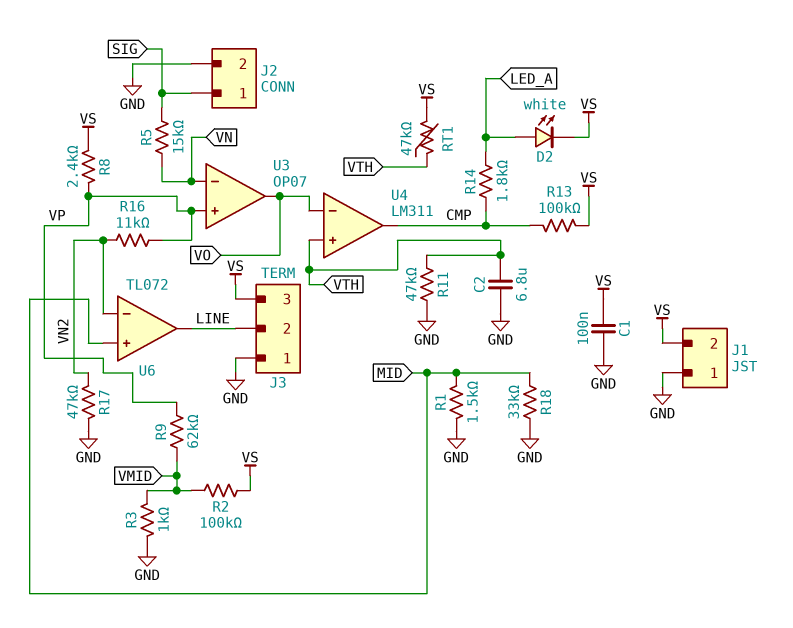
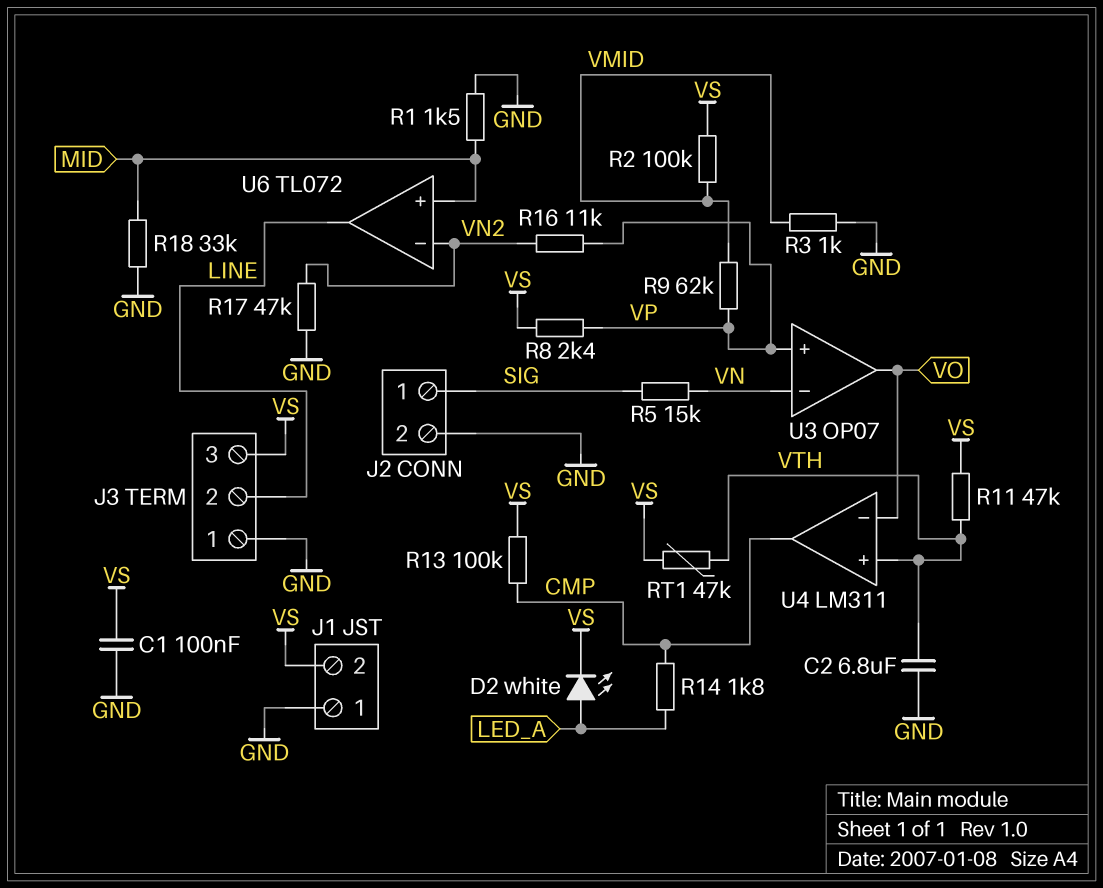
R11: 47k (GND, VTH) -> 47k (VS, VTH)

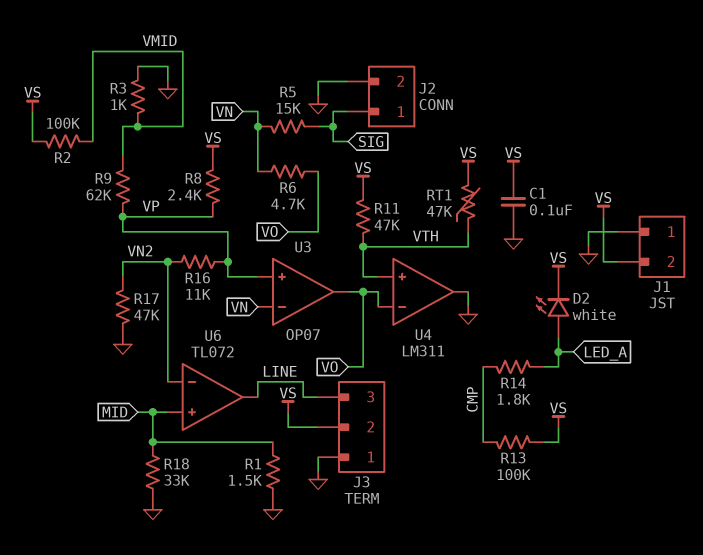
C2: 6.8uF (GND, VTH) -> none
J3 pin 2: LINE -> VS
J3 pin 3: VS -> LINE
R6: none -> 4.7k (VN, VO)
U4 pin out: CMP -> GND

